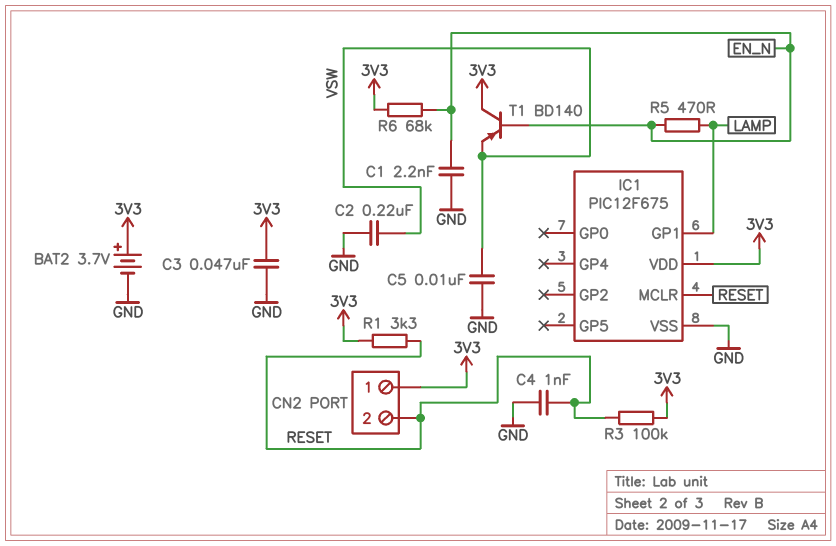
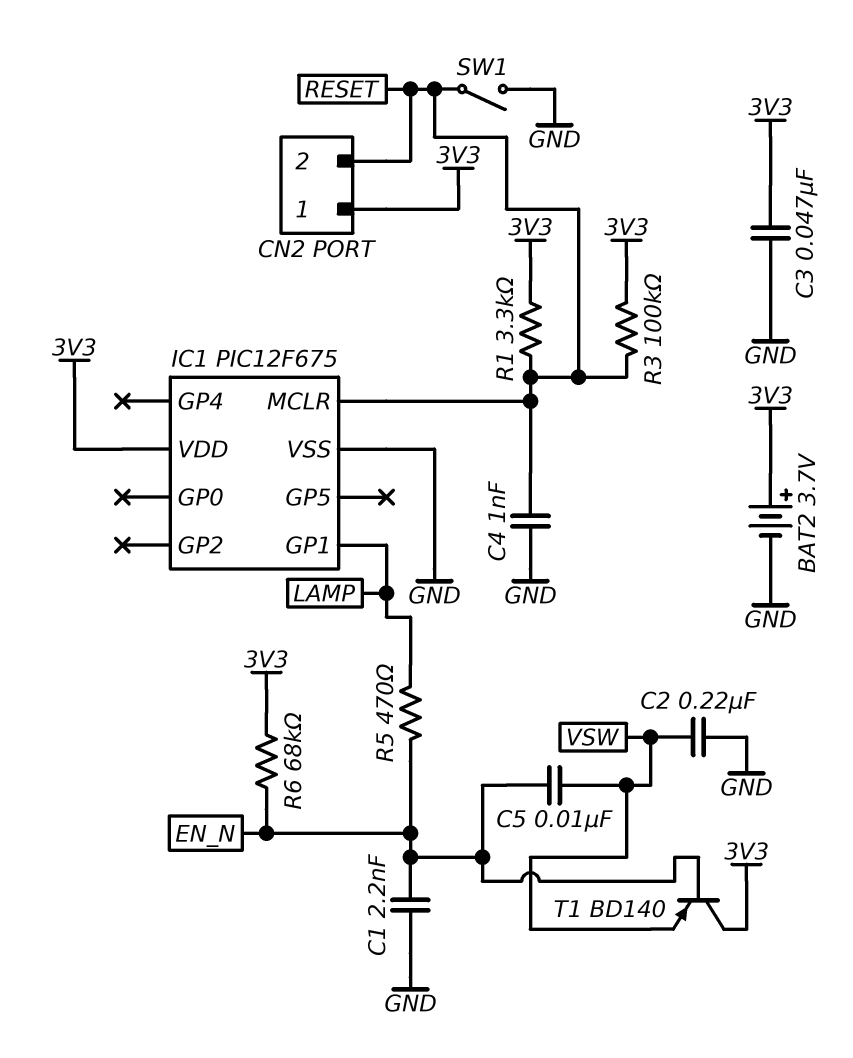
C5: 10nF (GND, VSW) -> 10nF (EN_N, VSW)
SW1: none -> switch (GND, RESET)

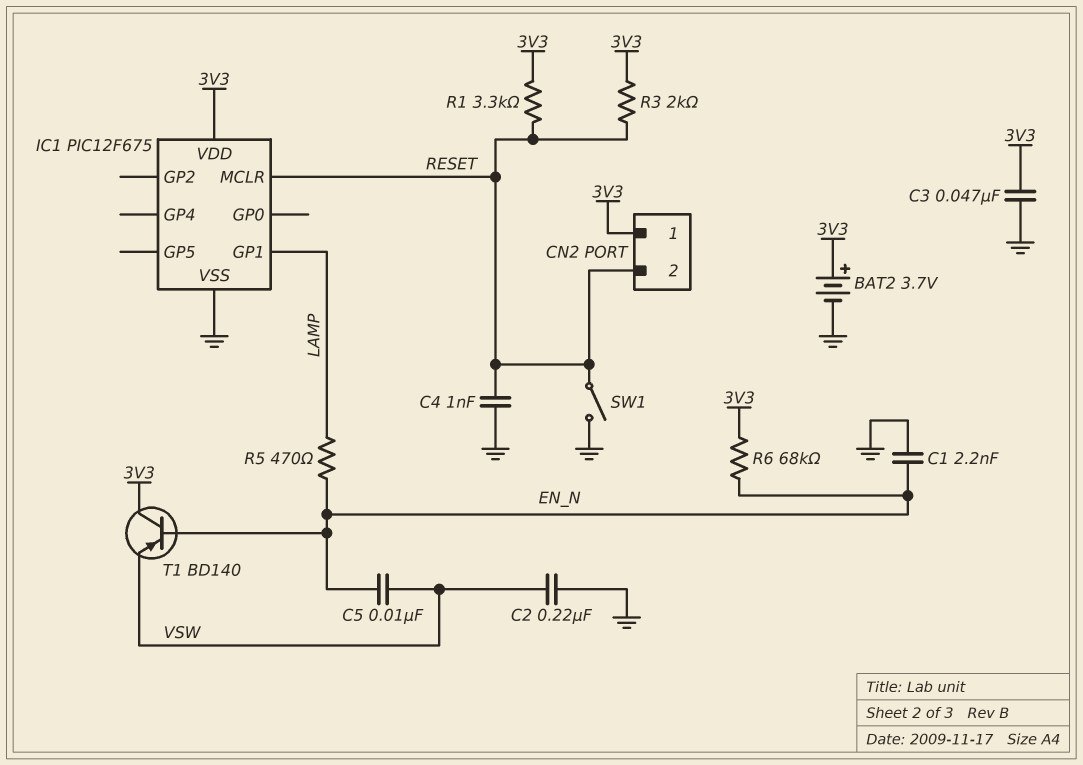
R3: 100k (3V3, RESET) -> 2k (3V3, RESET)

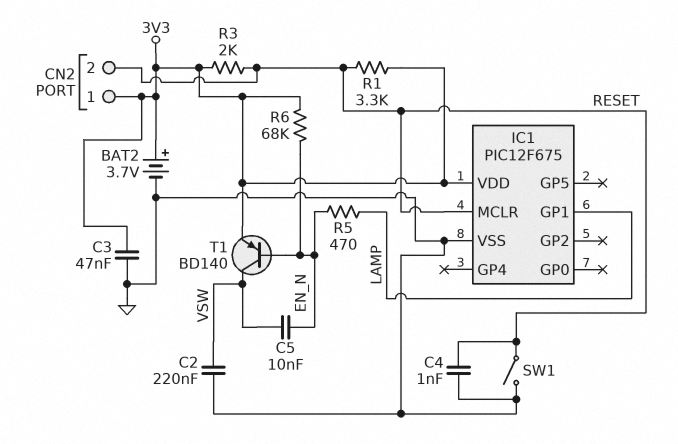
C1: 2.2nF (EN_N, GND) -> none
T1: PNP BD140 (B EN_N, C 3V3, E VSW) -> PNP BD140 (B EN_N, C VSW, E 3V3)

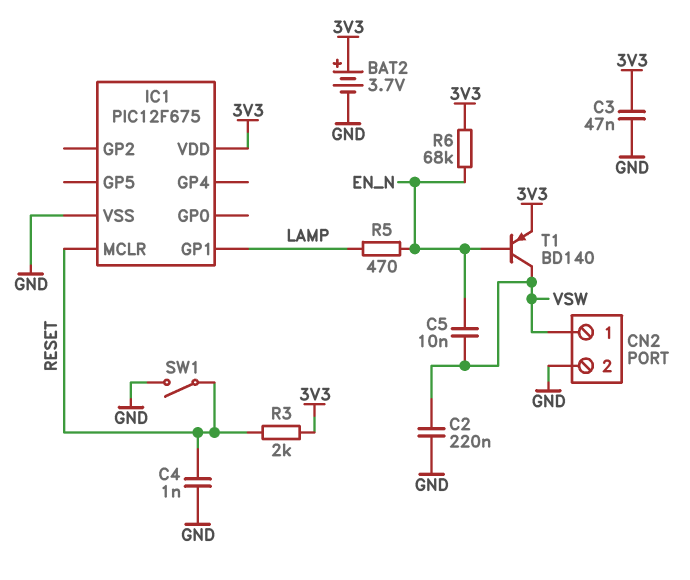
CN2 pin 1: 3V3 -> VSW
CN2 pin 2: RESET -> GND
R1: 3.3k (3V3, RESET) -> none

